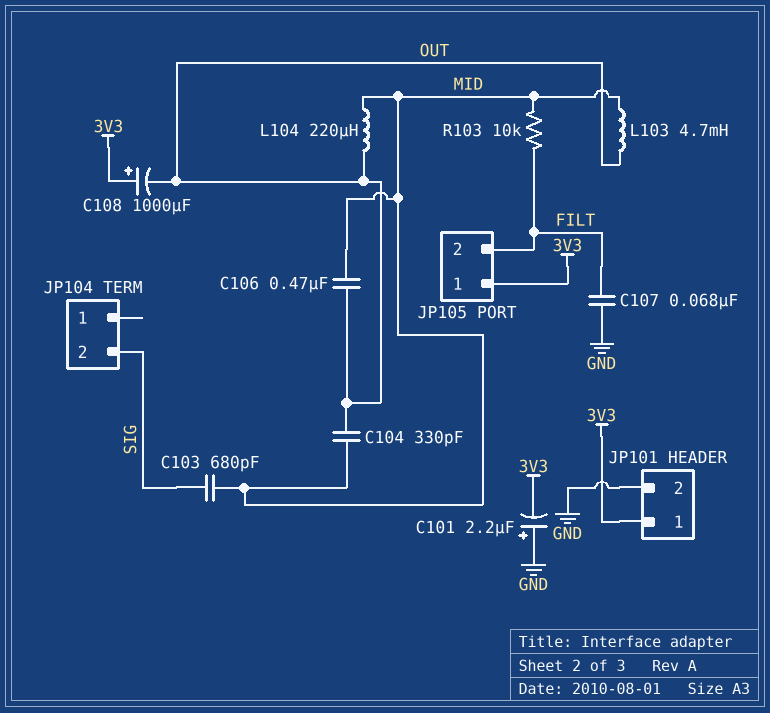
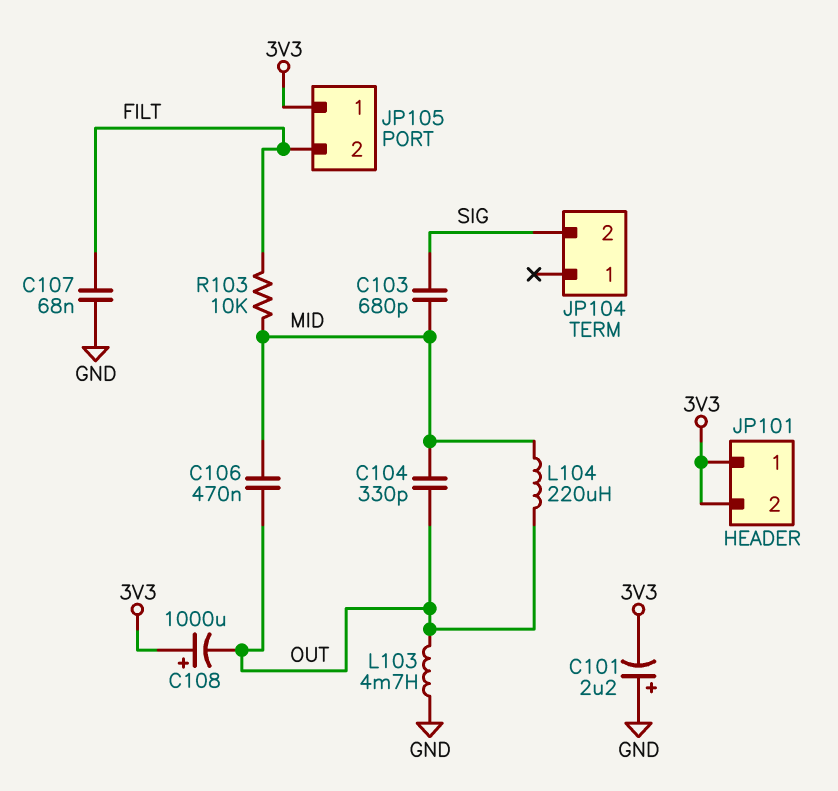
JP101 pin 2: GND -> 3V3
L103: 4.7mH (MID, OUT) -> 4.7mH (GND, OUT)

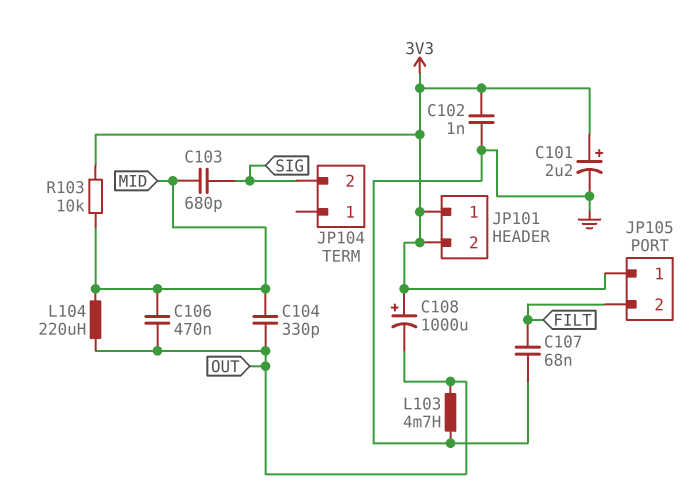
C101: 2.2uF (plus GND, minus 3V3) -> 2.2uF (plus 3V3, minus GND)
C102: none -> 1nF (3V3, GND)
R103: 10k (FILT, MID) -> 10k (3V3, MID)

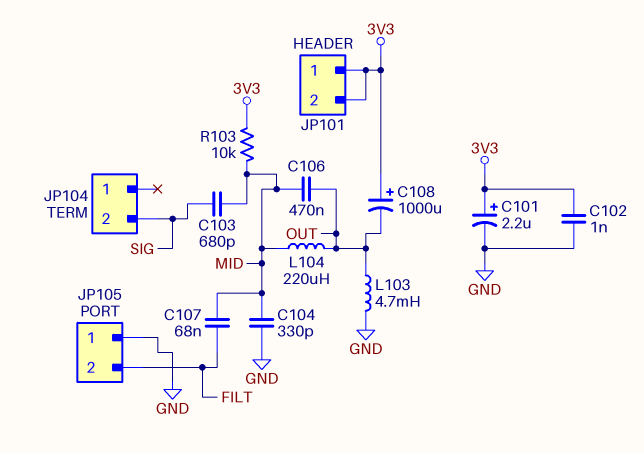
C104: 330pF (MID, OUT) -> 330pF (GND, MID)
C107: 68nF (FILT, GND) -> 68nF (FILT, MID)
JP105 pin 1: 3V3 -> GND

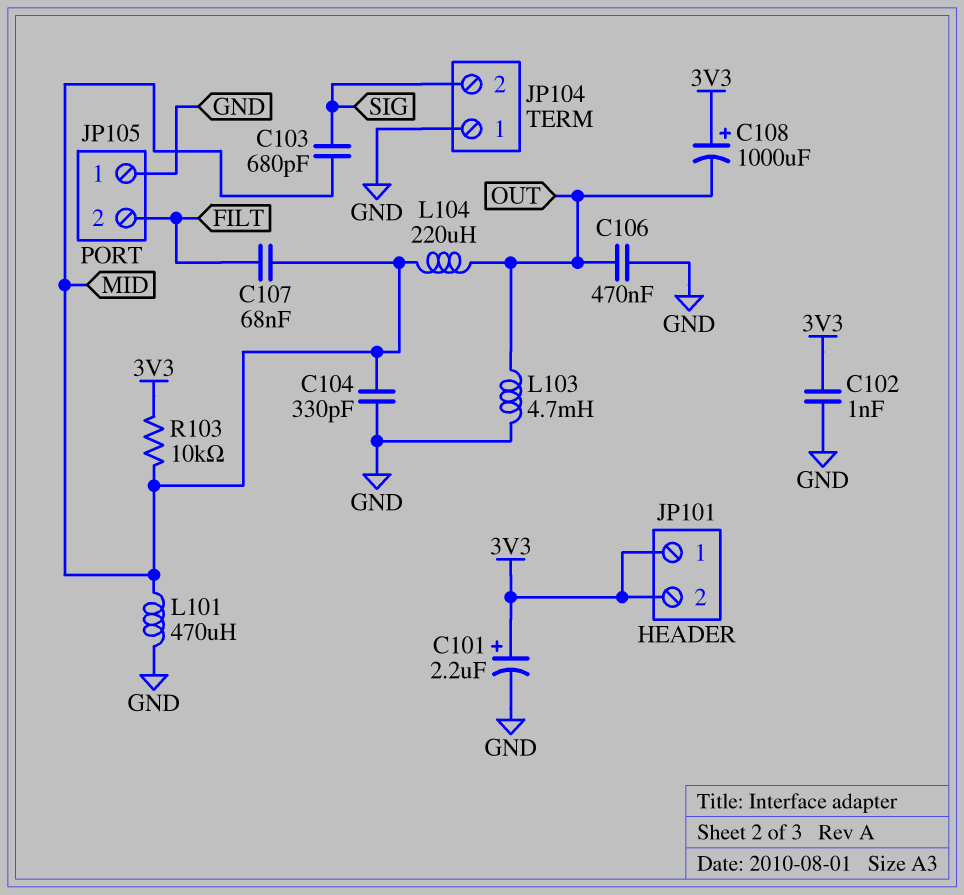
C106: 470nF (MID, OUT) -> 470nF (GND, OUT)
JP104 pin 1: none -> GND
L101: none -> 470uH (GND, MID)

